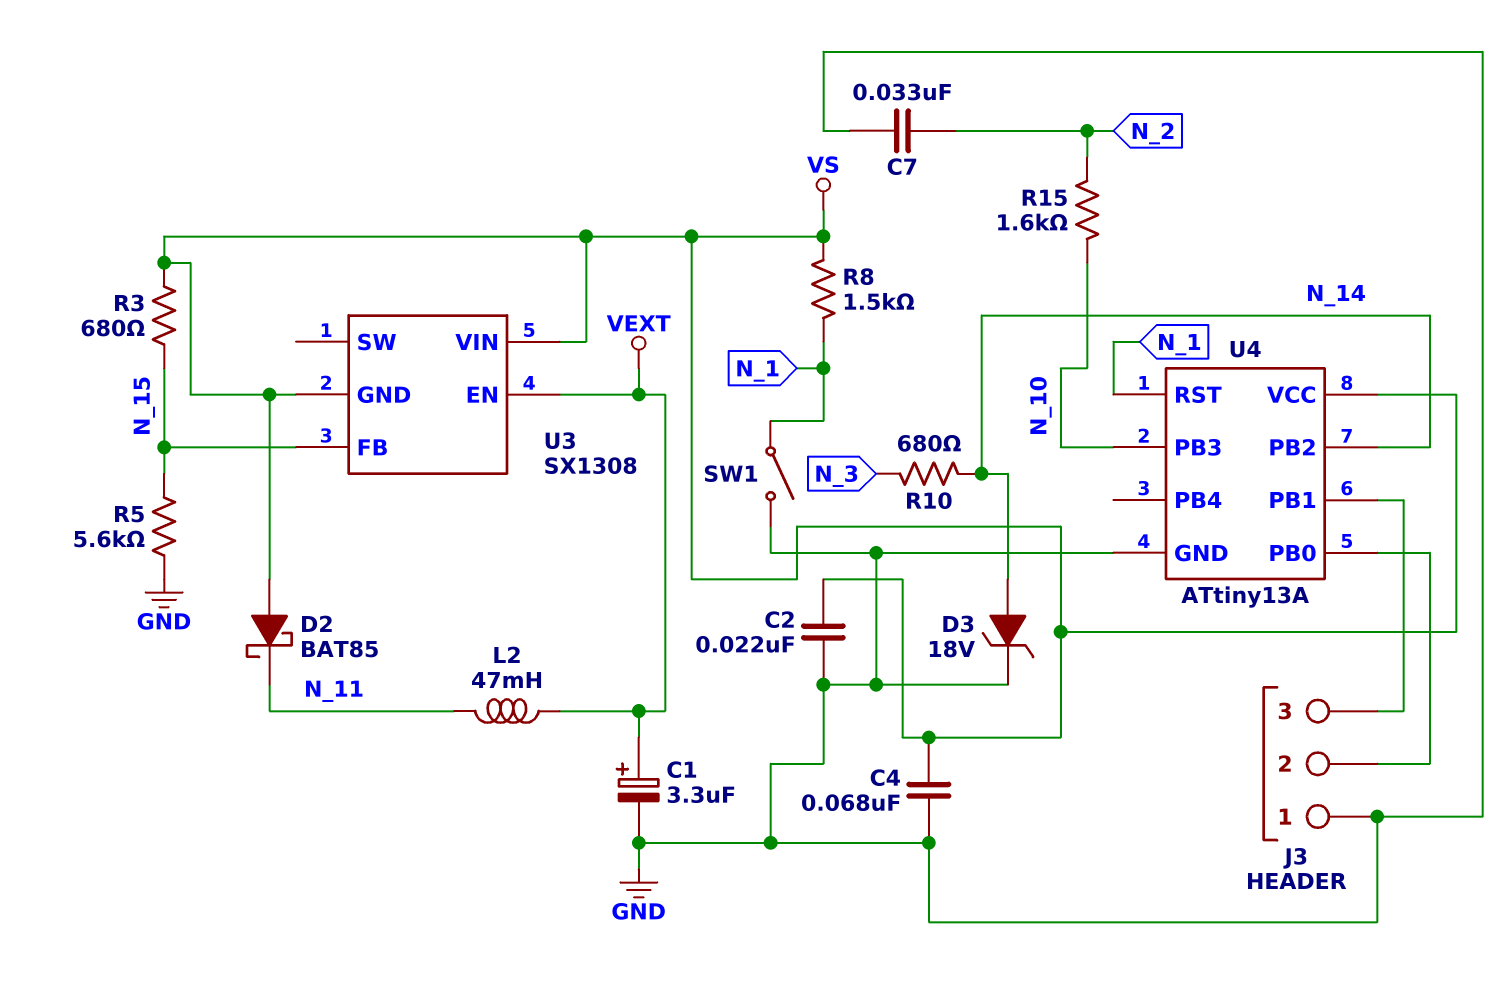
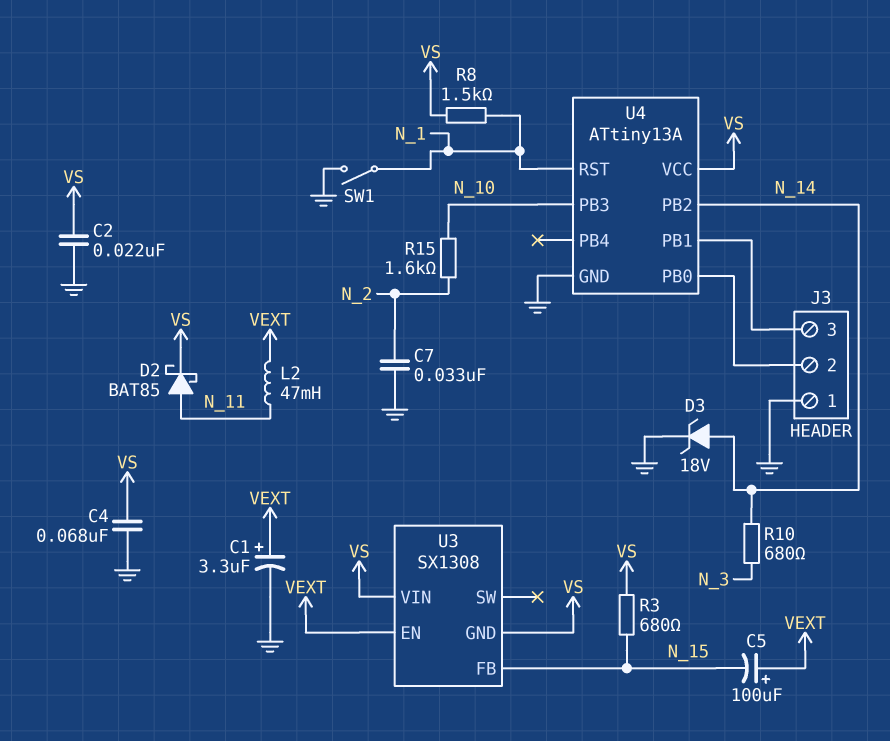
C5: none -> 100uF (plus VEXT, minus N_15)
D2: schottky BAT85 (A VS, K N_11) -> schottky BAT85 (A N_11, K VS)
R5: 5.6k (GND, N_15) -> none

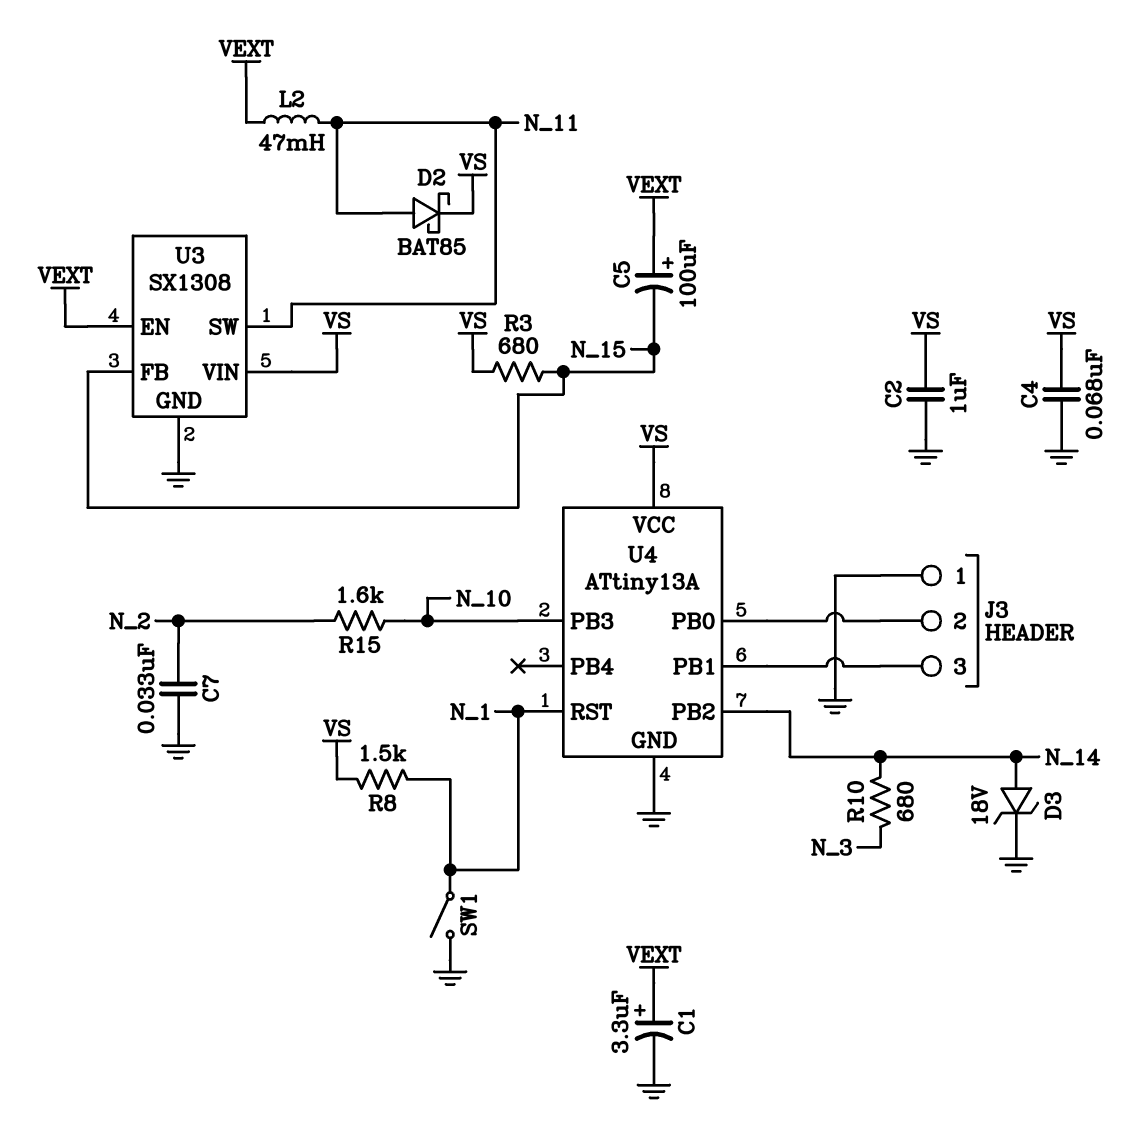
C2: 22nF (GND, VS) -> 1uF (GND, VS)
U3 pin GND: VS -> GND
U3 pin SW: none -> N_11

